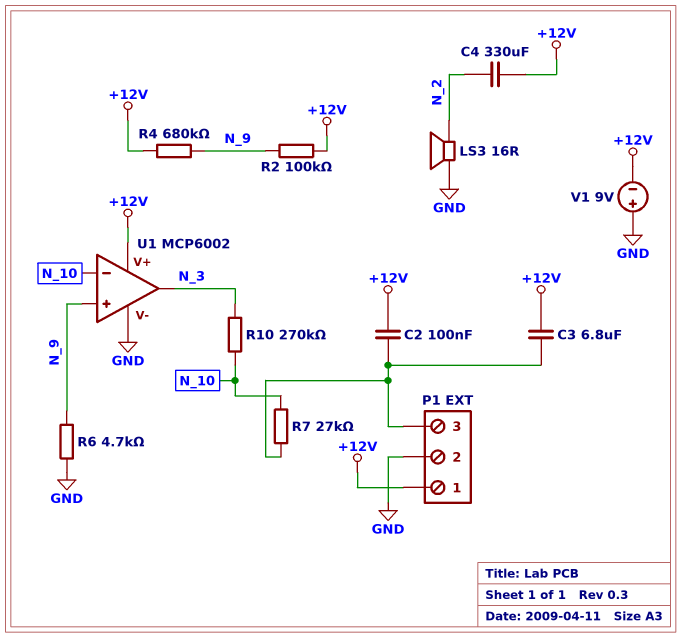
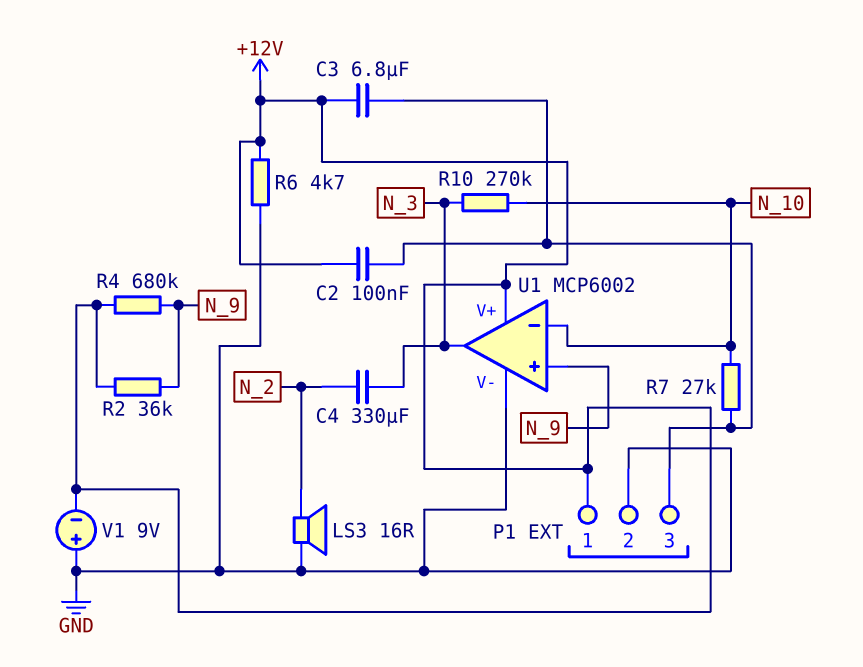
C4: 330uF (+12V, N_2) -> 330uF (N_2, N_3)
R2: 100k (+12V, N_9) -> 36k (+12V, N_9)
R6: 4.7k (GND, N_9) -> 4.7k (+12V, GND)

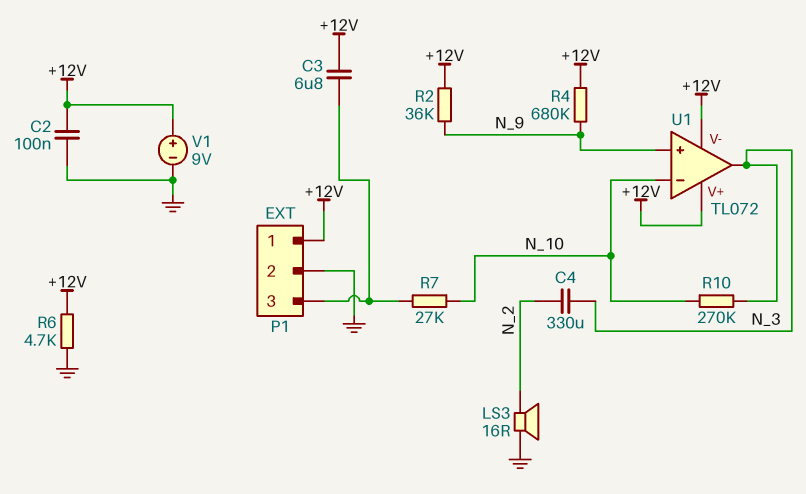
C2: 100nF (+12V, P1/3) -> 100nF (+12V, GND)
U1: MCP6002 -> TL072
U1 pin V-: GND -> +12V
V1: 9V (plus GND, minus +12V) -> 9V (plus +12V, minus GND)

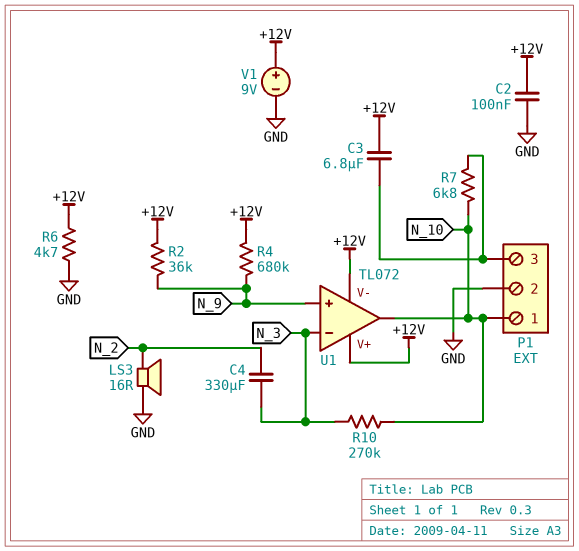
P1 pin 1: +12V -> N_10
R7: 27k (N_10, P1/3) -> 6.8k (N_10, P1/3)
U1 pin in-: N_10 -> N_3
U1 pin out: N_3 -> N_10

